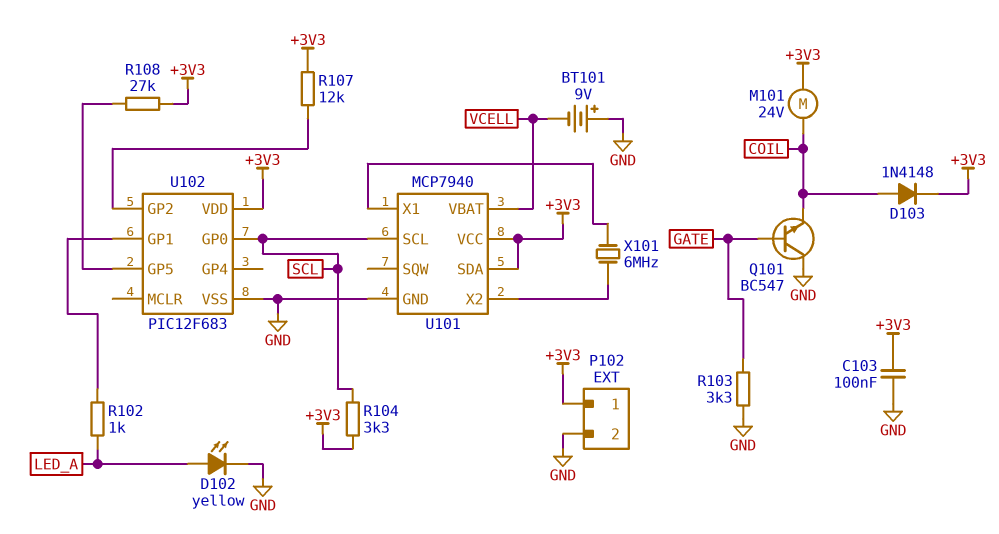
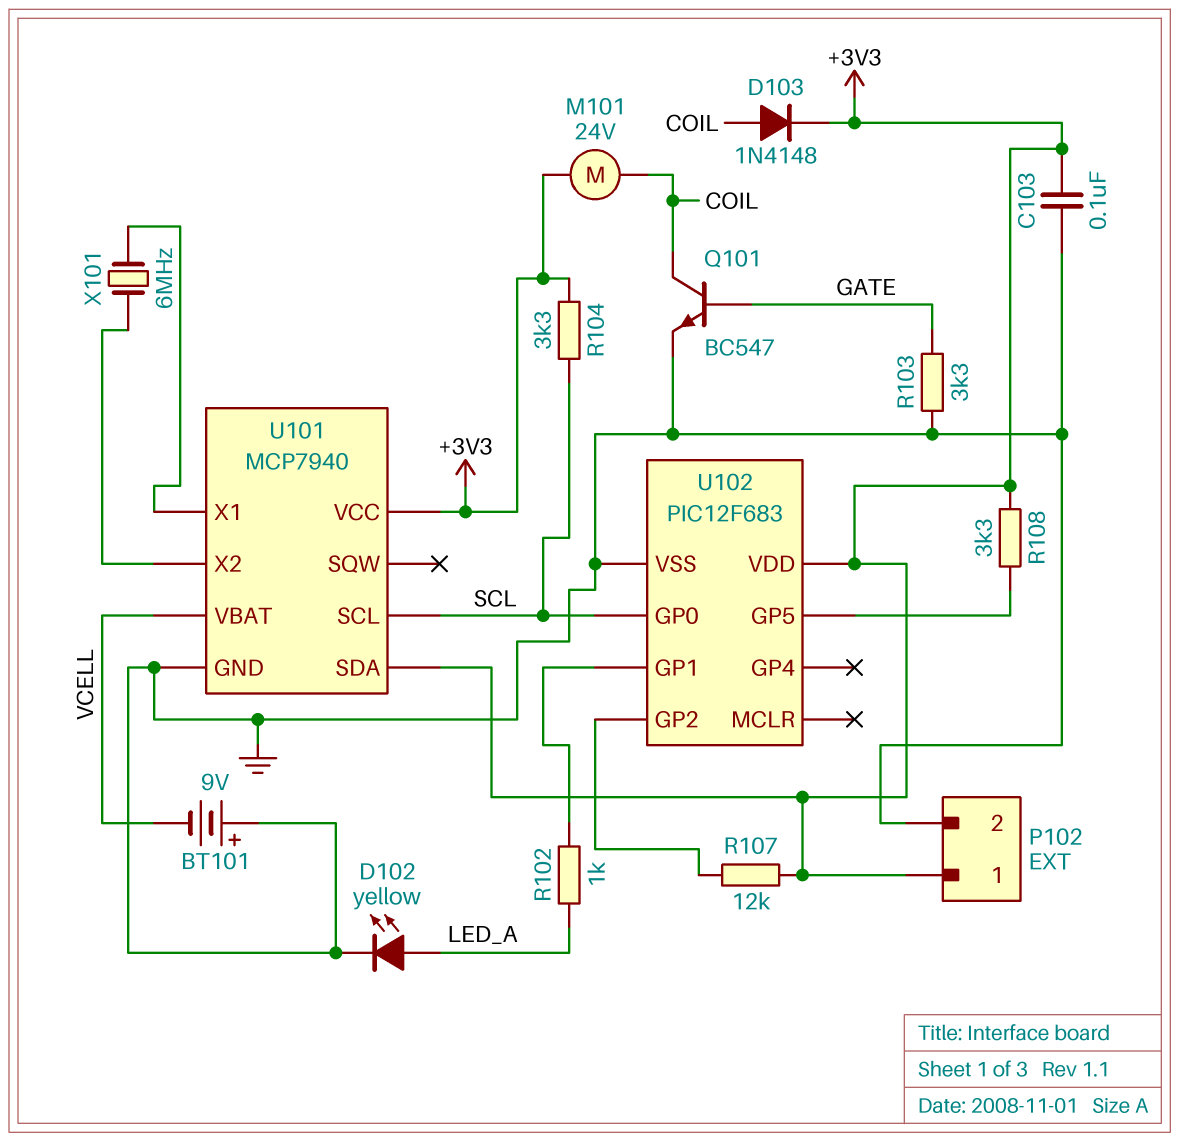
Q101: NPN BC547 (B GATE, C GND, E COIL) -> NPN BC547 (B GATE, C COIL, E GND)
R108: 27k (+3V3, U102/GP5) -> 3.3k (+3V3, U102/GP5)

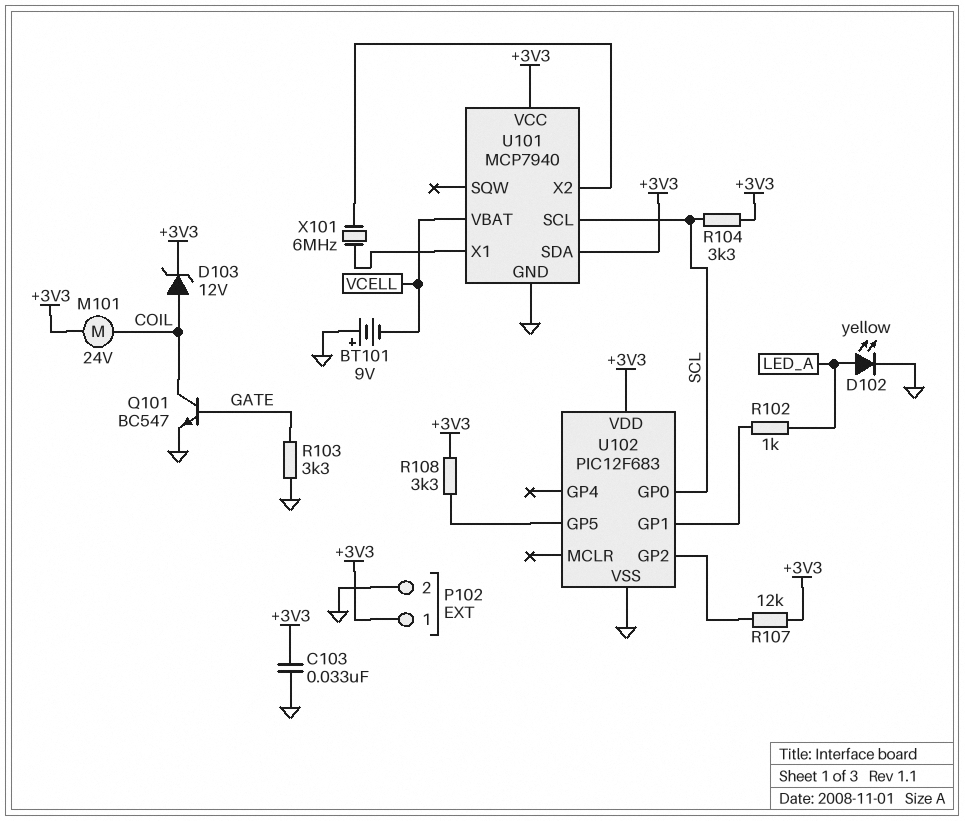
C103: 100nF (+3V3, GND) -> 33nF (+3V3, GND)
D103: diode 1N4148 (A COIL, K +3V3) -> zener 12V (A COIL, K +3V3)

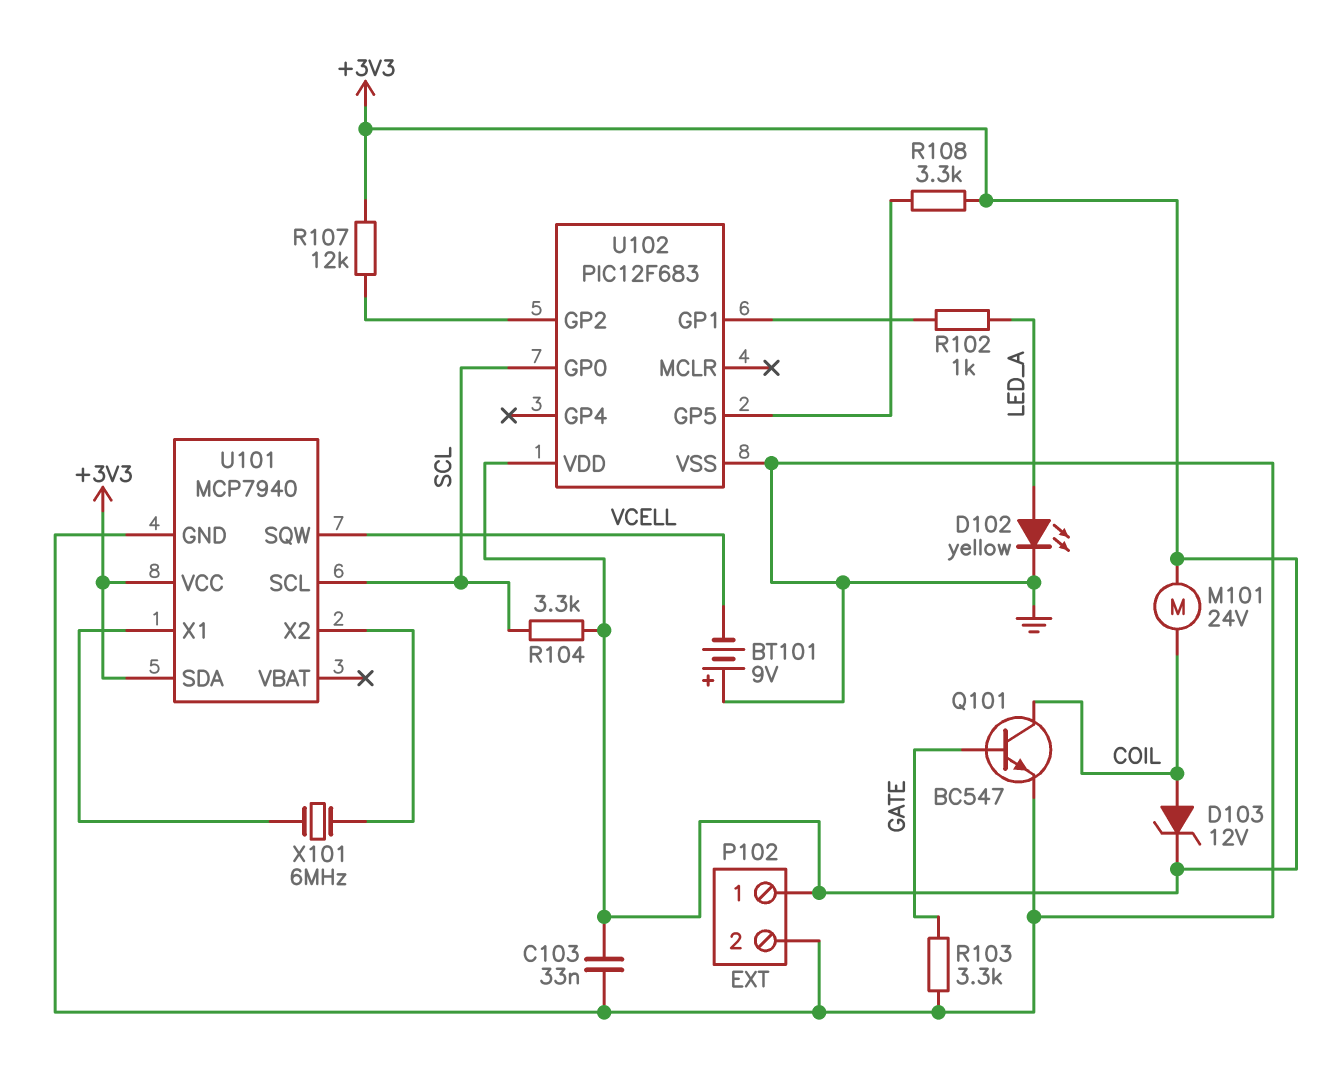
U101 pin SQW: none -> VCELL
U101 pin VBAT: VCELL -> none

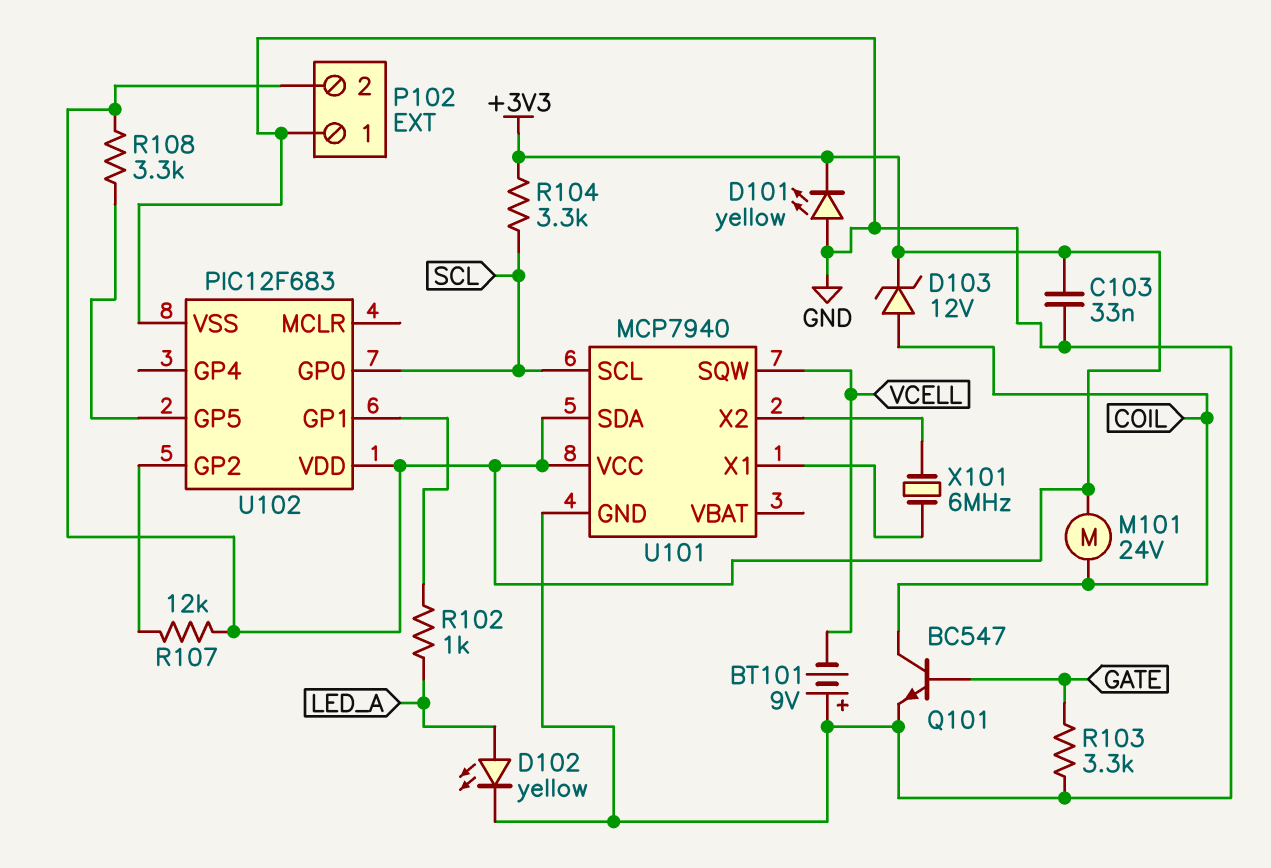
D101: none -> LED yellow (A GND, K +3V3)
P102 pin 1: +3V3 -> GND
P102 pin 2: GND -> +3V3

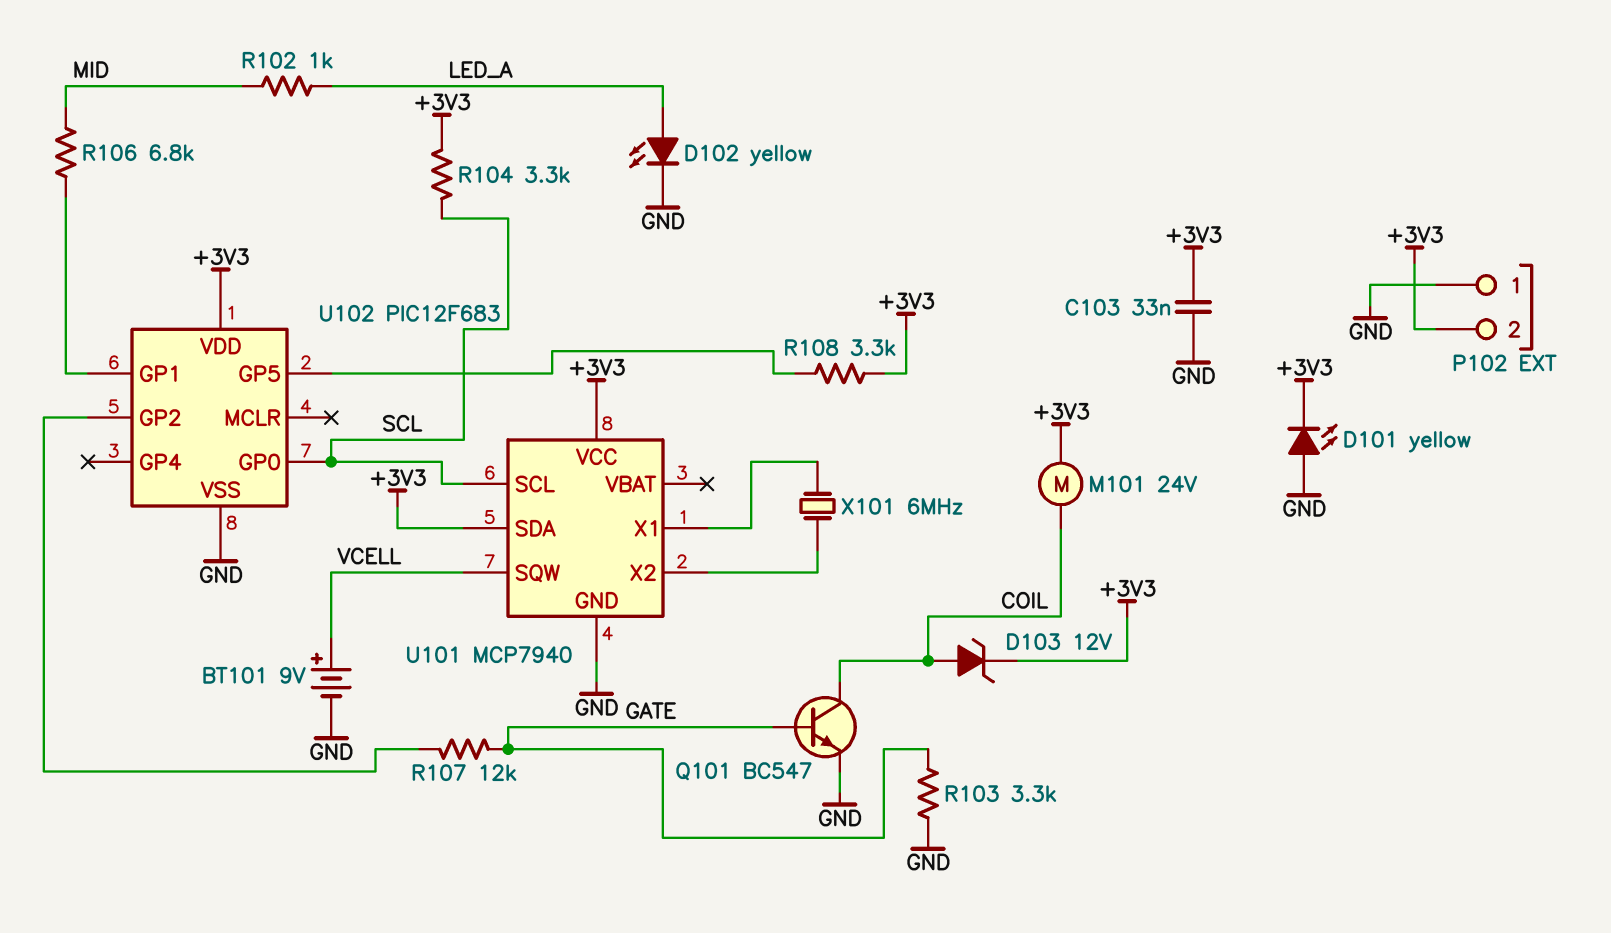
BT101: 9V (plus GND, minus VCELL) -> 9V (plus VCELL, minus GND)
R102: 1k (LED_A, U102/GP1) -> 1k (LED_A, MID)
R106: none -> 6.8k (MID, U102/GP1)
R107: 12k (+3V3, U102/GP2) -> 12k (GATE, U102/GP2)

